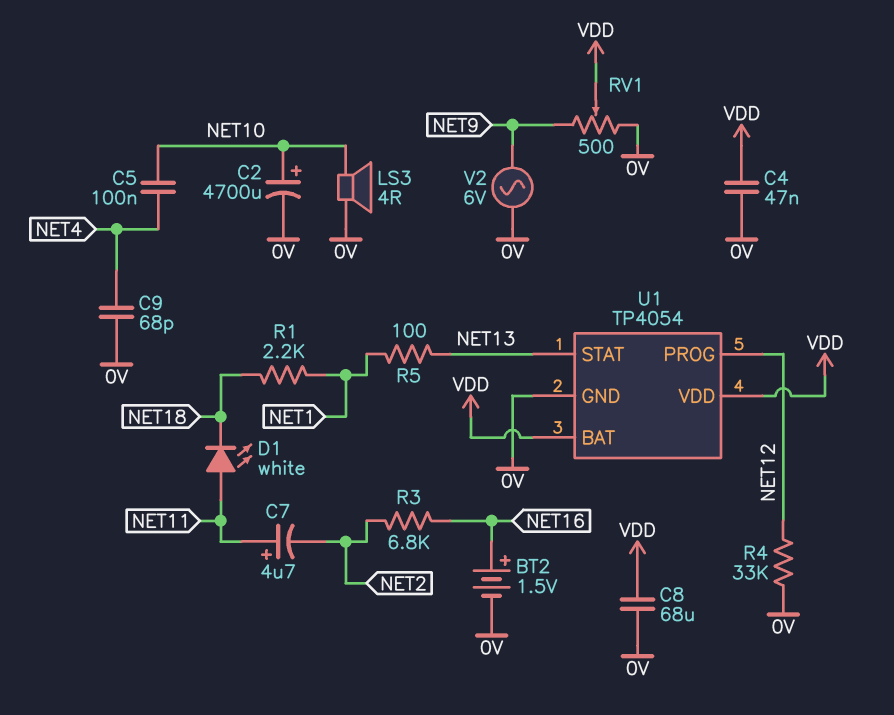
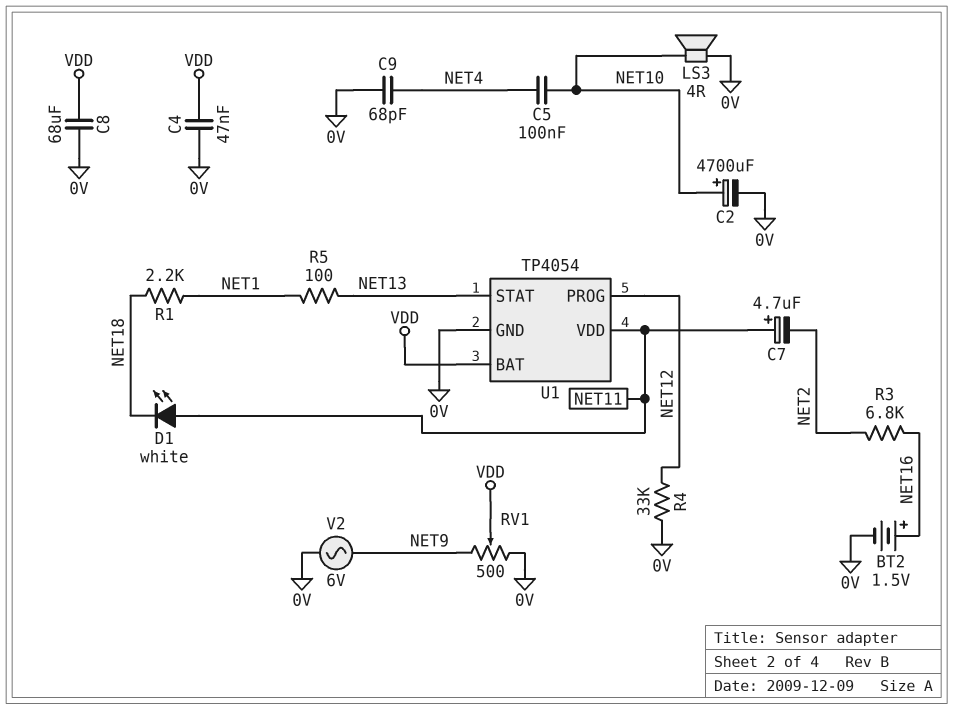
U1 pin VDD: VDD -> NET11

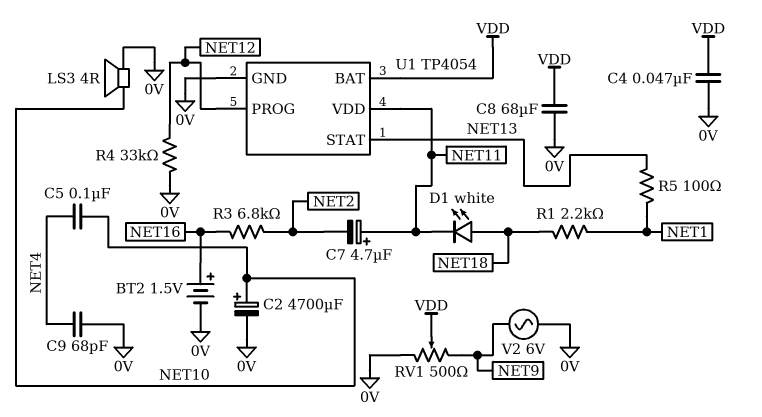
D1: LED white (A NET11, K NET18) -> LED white (A NET18, K NET11)

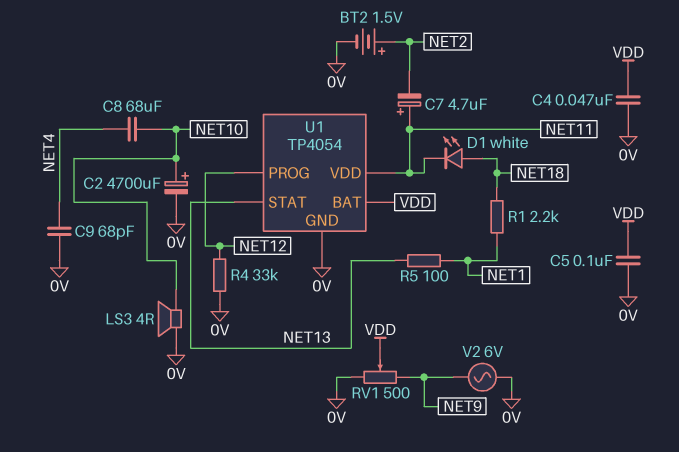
BT2: 1.5V (plus NET16, minus 0V) -> 1.5V (plus NET2, minus 0V)
C5: 100nF (NET4, NET10) -> 100nF (0V, VDD)
C8: 68uF (0V, VDD) -> 68uF (NET4, NET10)
R3: 6.8k (NET2, NET16) -> none

